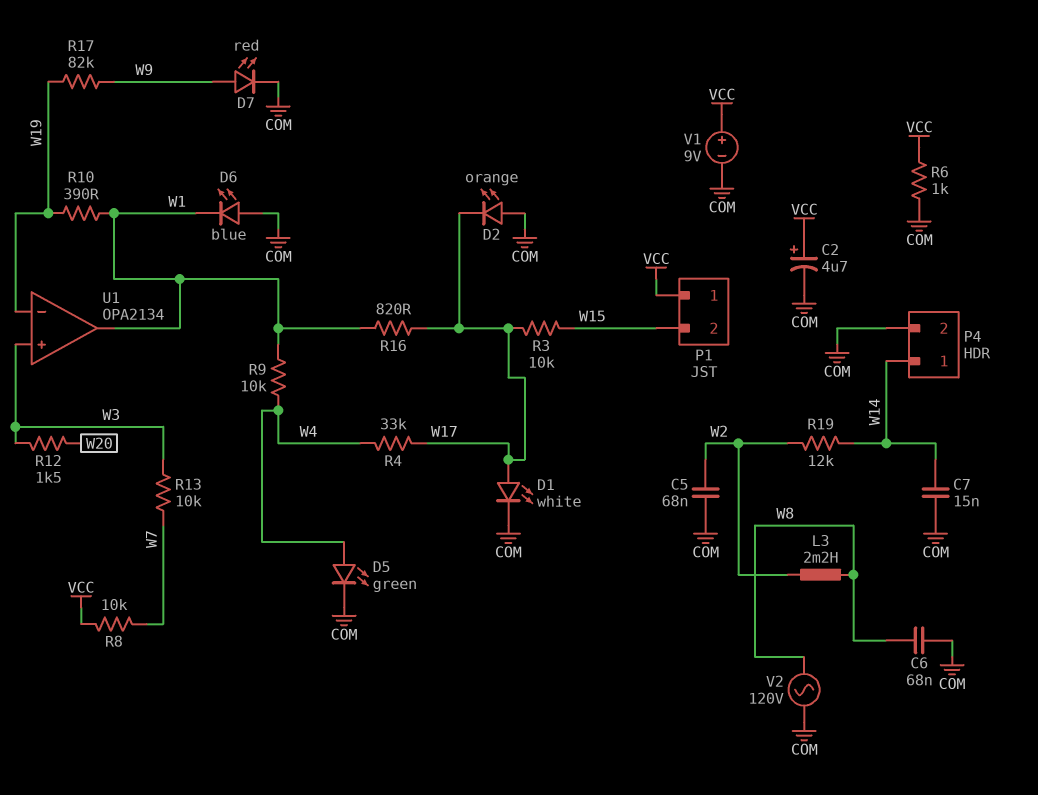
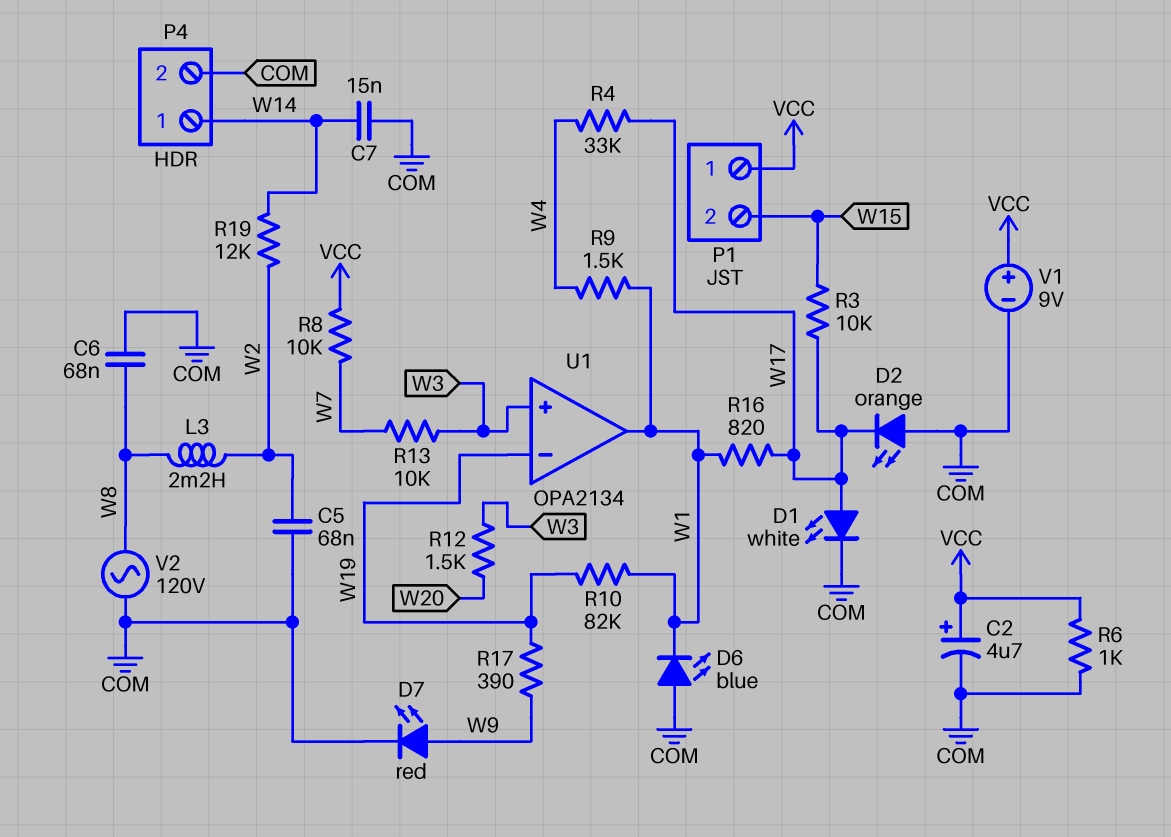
D5: LED green (A W4, K COM) -> none
R9: 10k (W1, W4) -> 1.5k (W1, W4)
R10: 390 (W1, W19) -> 82k (W1, W19)
R17: 82k (W9, W19) -> 390 (W9, W19)

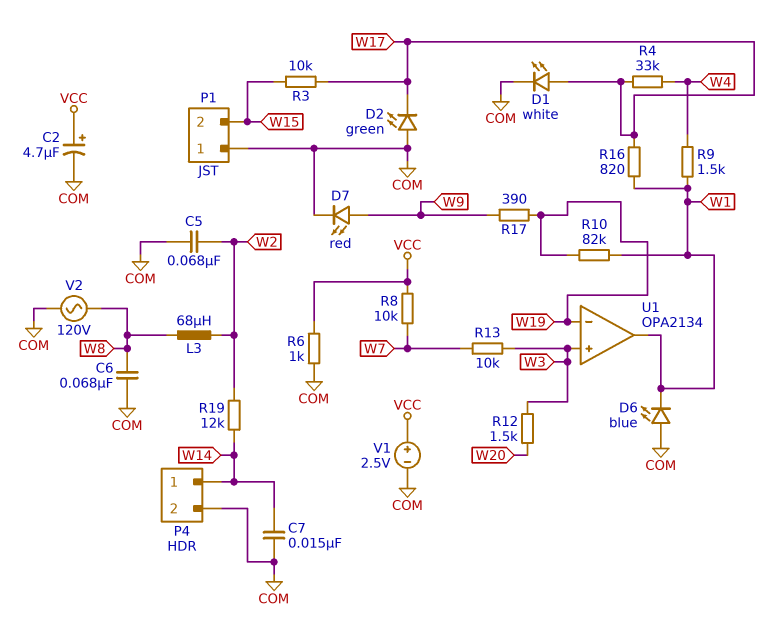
D2: LED orange (A COM, K W17) -> LED green (A COM, K W17)
L3: 2.2mH (W2, W8) -> 68uH (W2, W8)
P1 pin 1: VCC -> COM
V1: 9V (plus VCC, minus COM) -> 2.5V (plus VCC, minus COM)

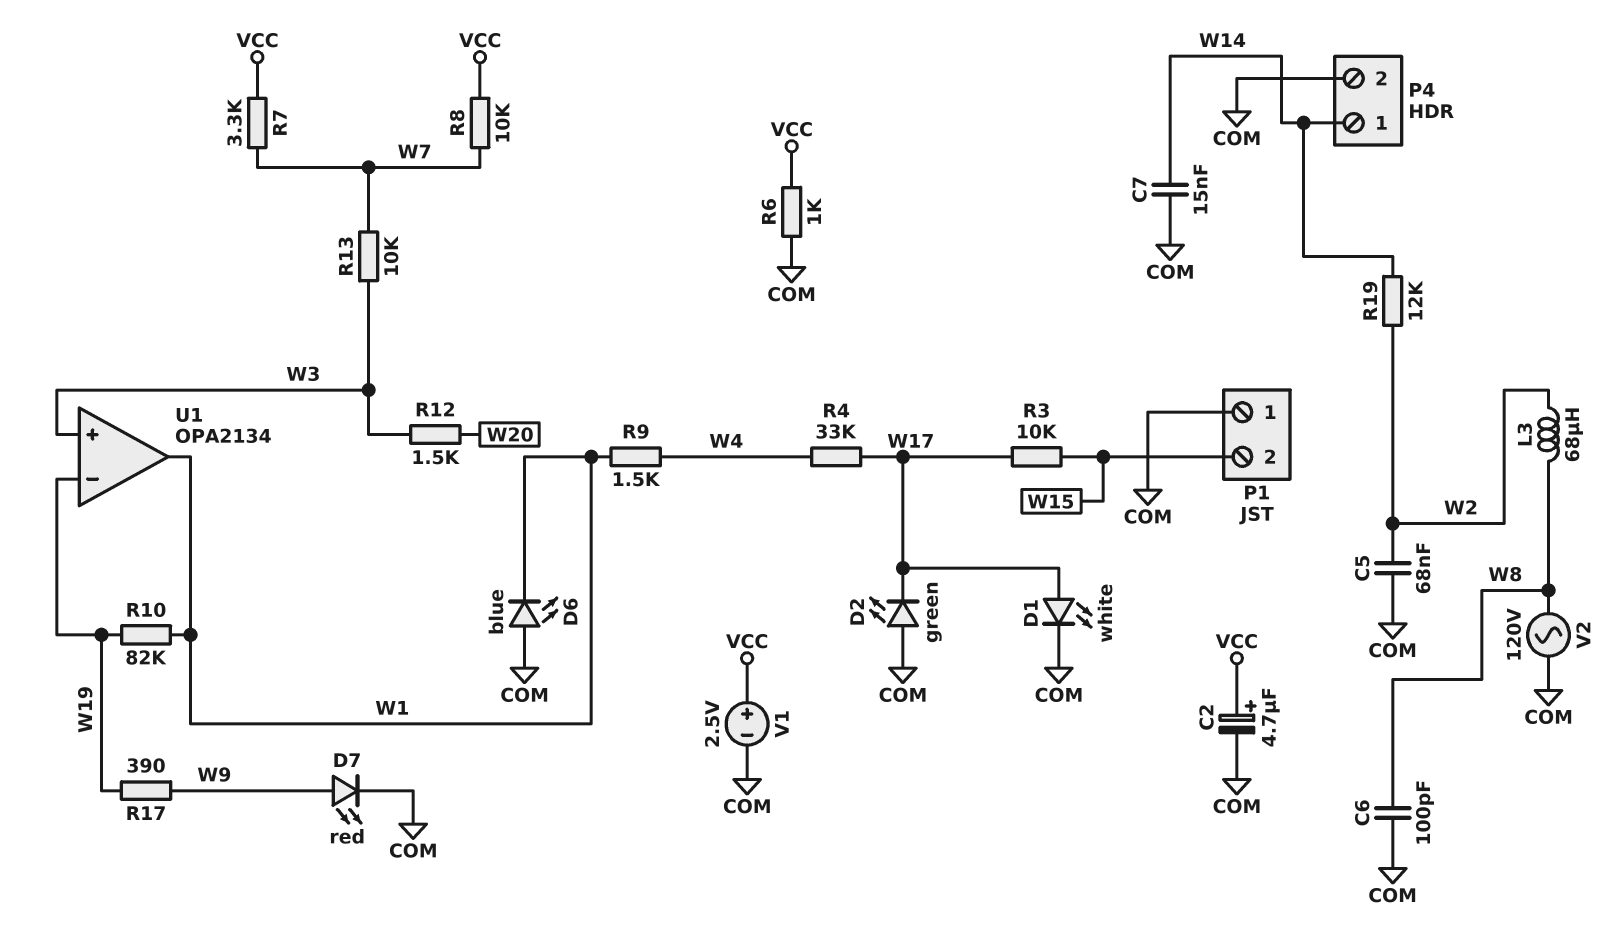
C6: 68nF (COM, W8) -> 100pF (COM, W8)
R7: none -> 3.3k (VCC, W7)
R16: 820 (W1, W17) -> none

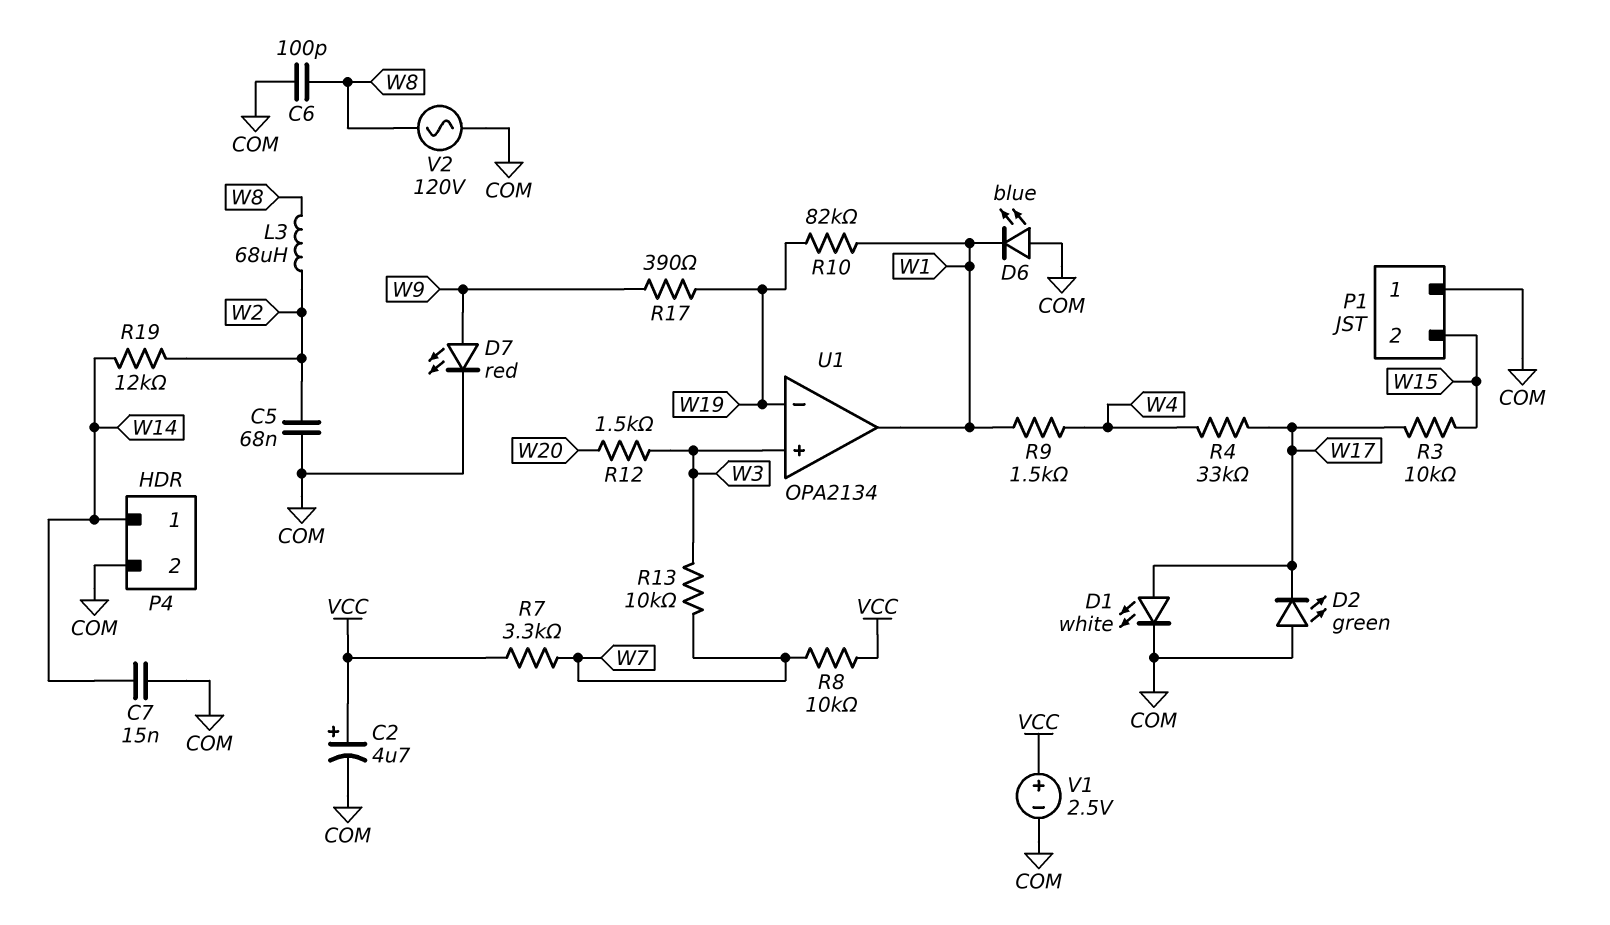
R6: 1k (COM, VCC) -> none

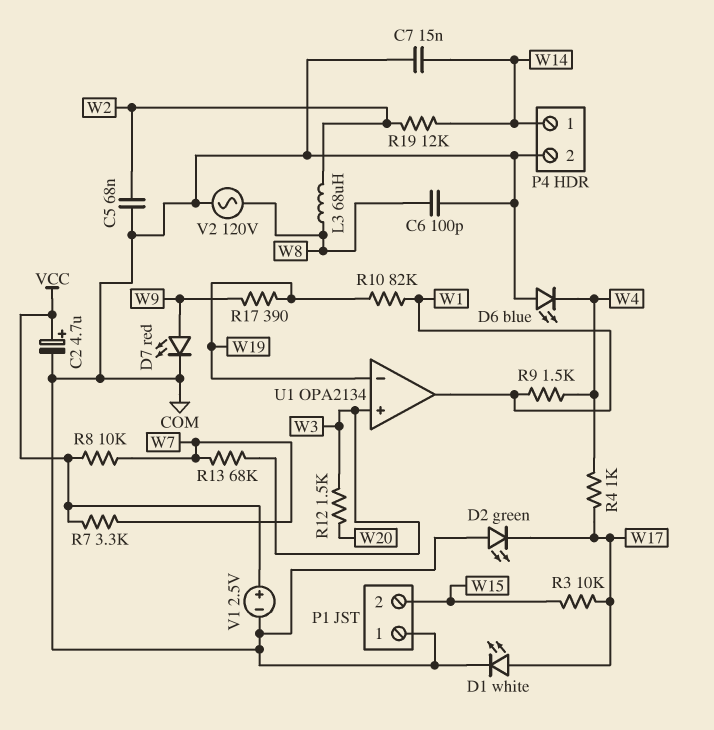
D6: LED blue (A COM, K W1) -> LED blue (A COM, K W4)
R4: 33k (W4, W17) -> 1k (W4, W17)
R13: 10k (W3, W7) -> 68k (W3, W7)

